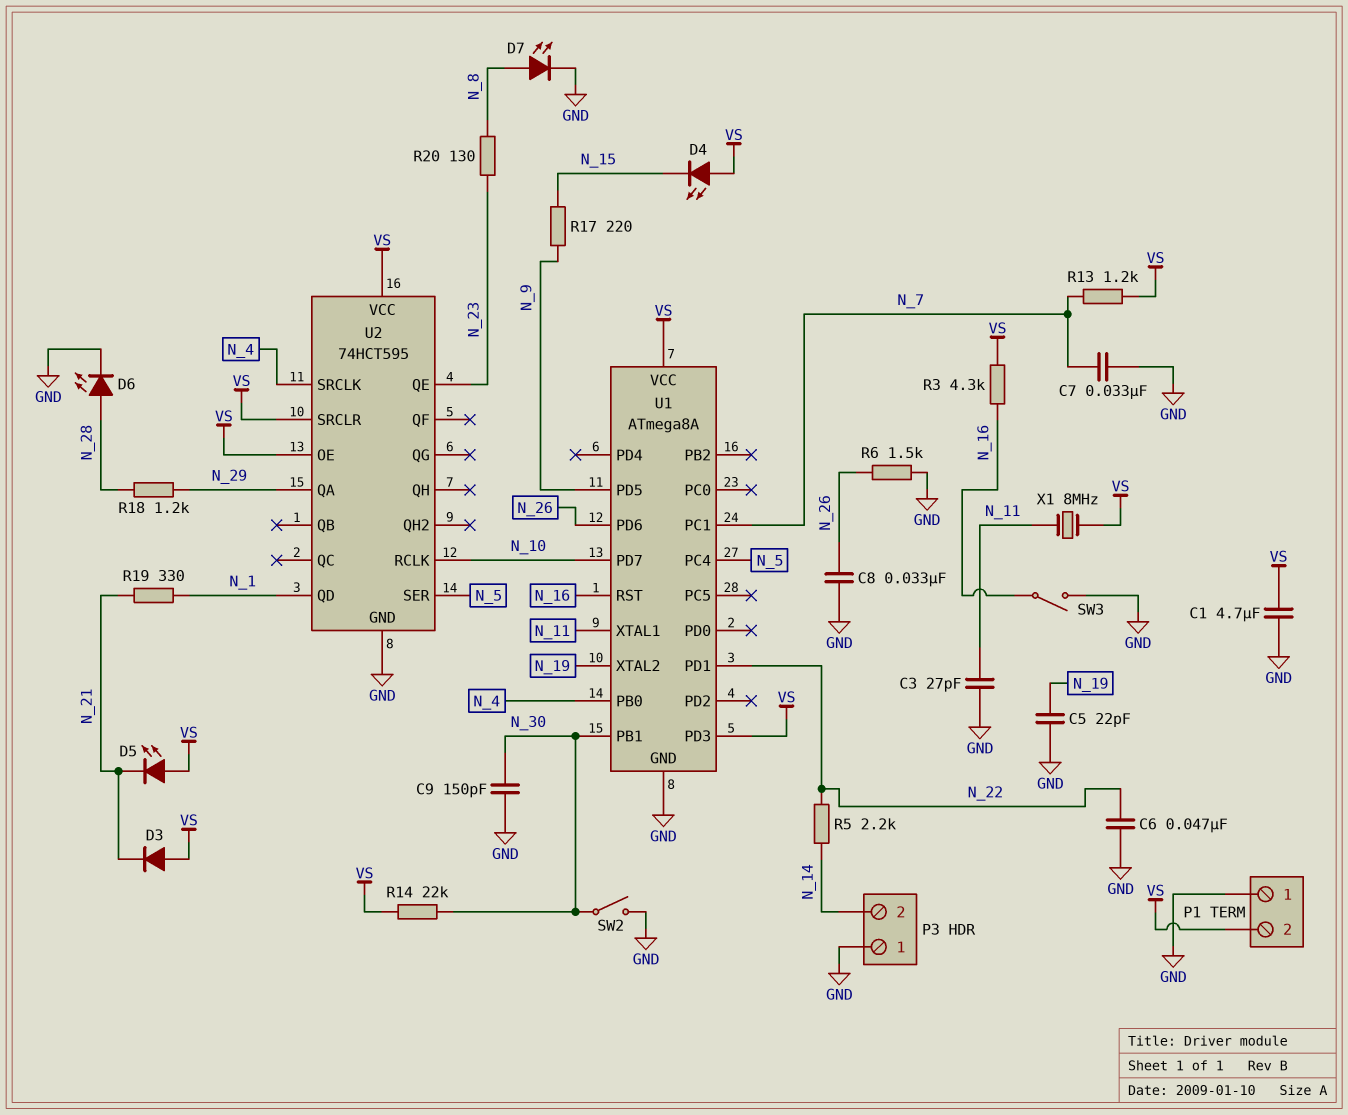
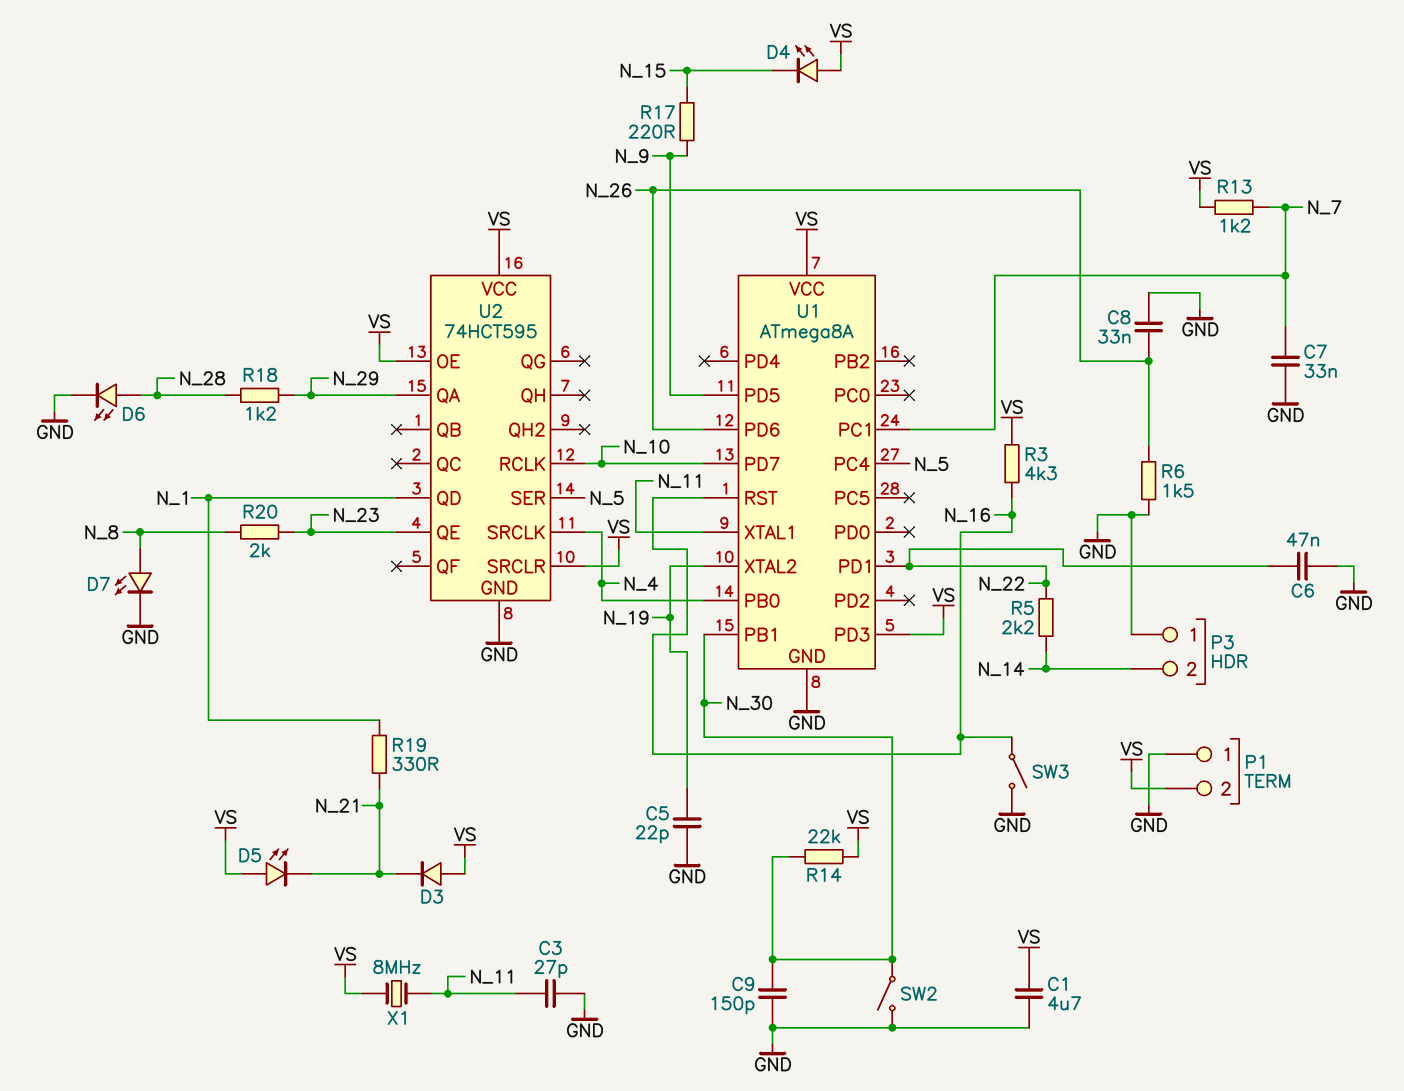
R20: 130 (N_8, N_23) -> 2k (N_8, N_23)

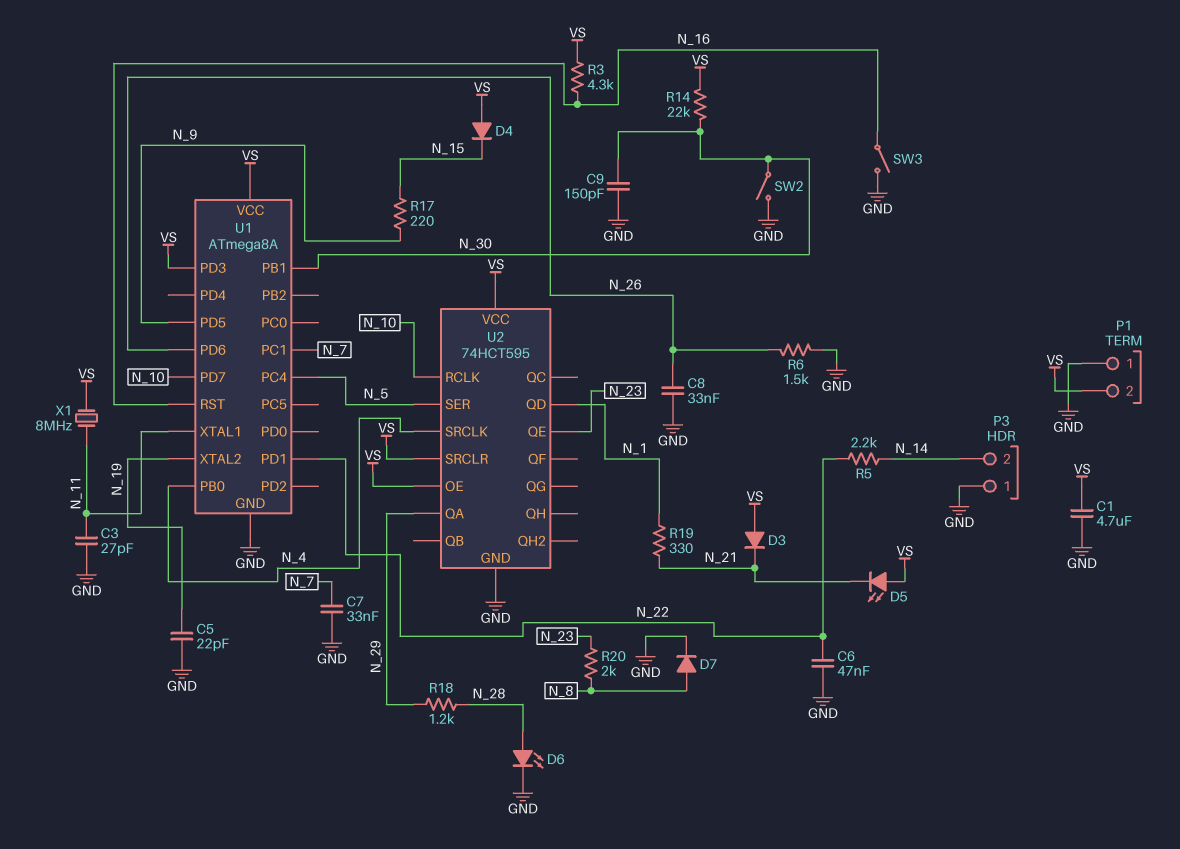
D4: LED (A VS, K N_15) -> diode (A VS, K N_15)
D7: LED (A N_8, K GND) -> diode (A N_8, K GND)
R13: 1.2k (N_7, VS) -> none

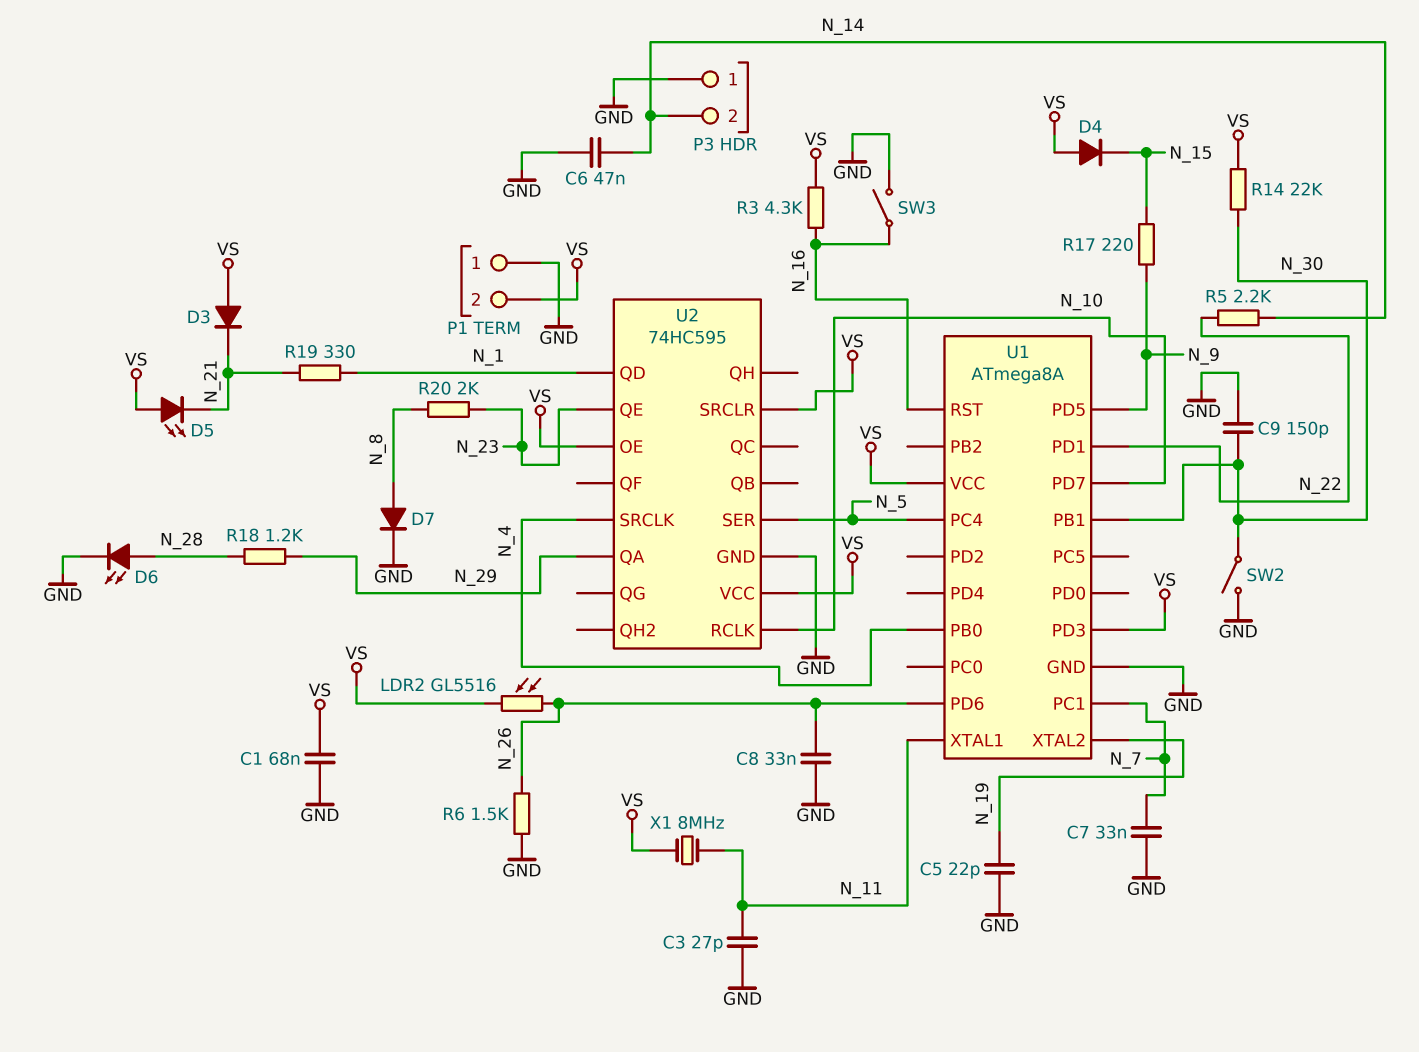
C1: 4.7uF (GND, VS) -> 68nF (GND, VS)
C6: 47nF (GND, N_22) -> 47nF (GND, N_14)
LDR2: none -> GL5516 (N_26, VS)
U2: 74HCT595 -> 74HC595

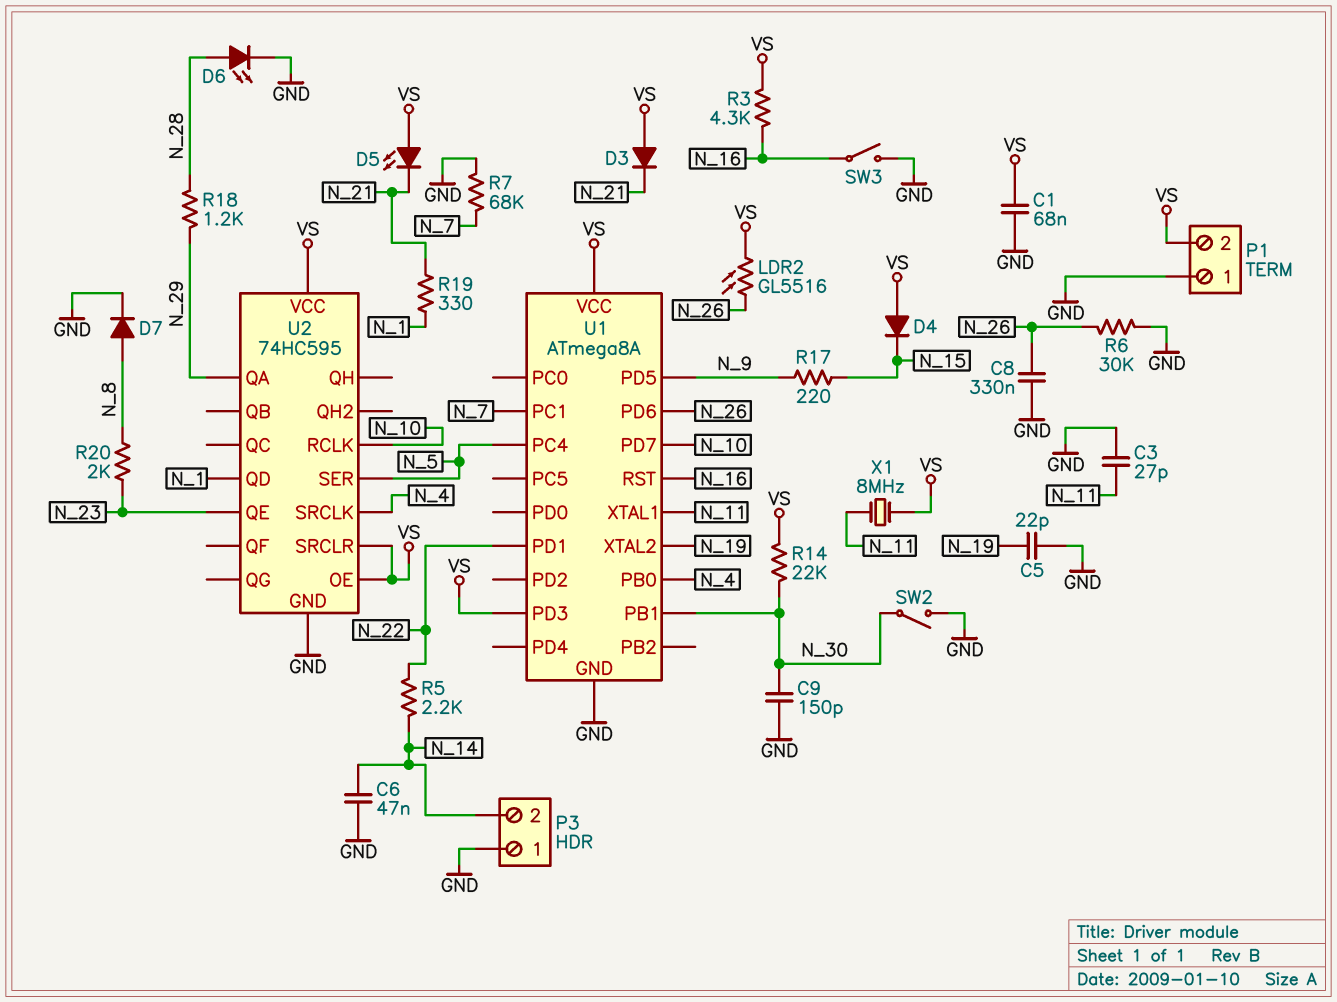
C7: 33nF (GND, N_7) -> none
C8: 33nF (GND, N_26) -> 330nF (GND, N_26)
R6: 1.5k (GND, N_26) -> 30k (GND, N_26)
R7: none -> 68k (GND, N_7)

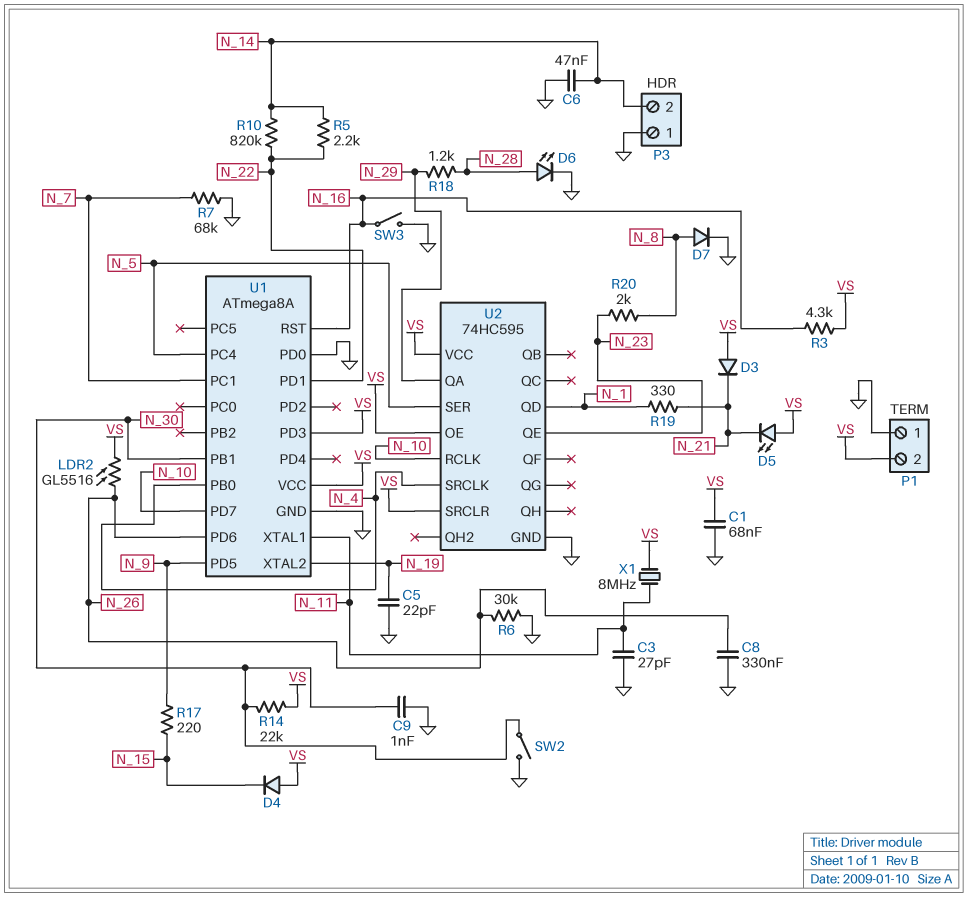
C9: 150pF (GND, N_30) -> 1nF (GND, N_30)
R10: none -> 820k (N_14, N_22)
U1 pin PD0: none -> GND

